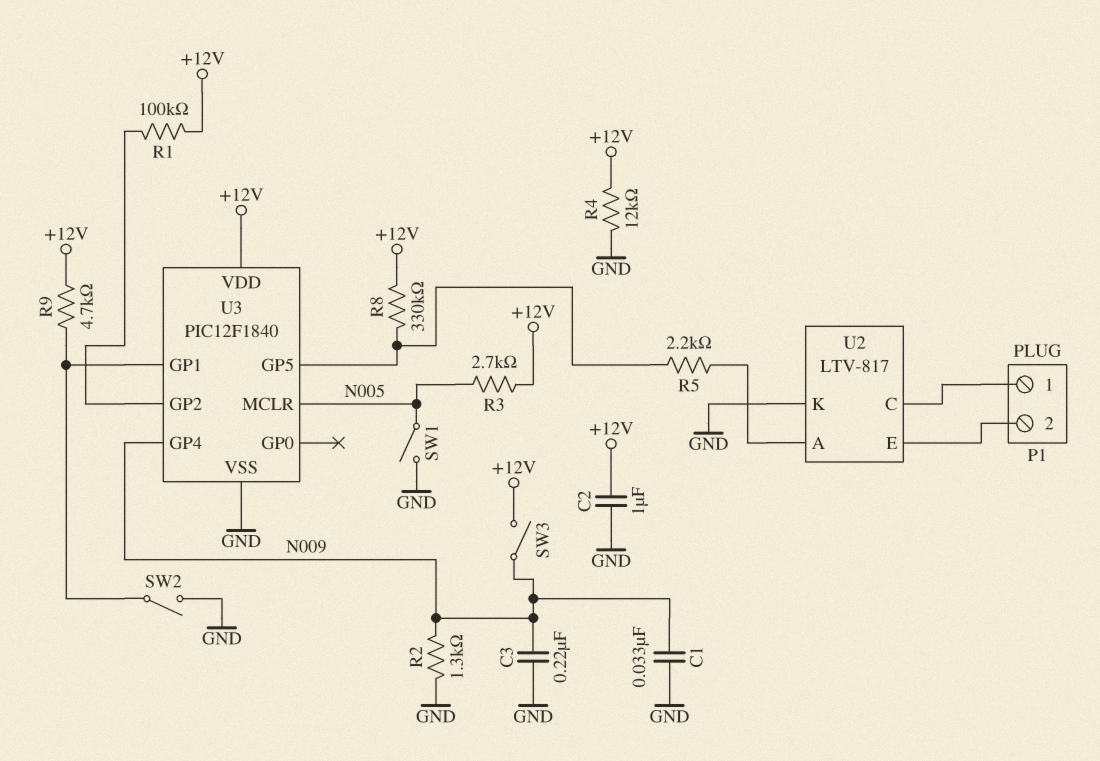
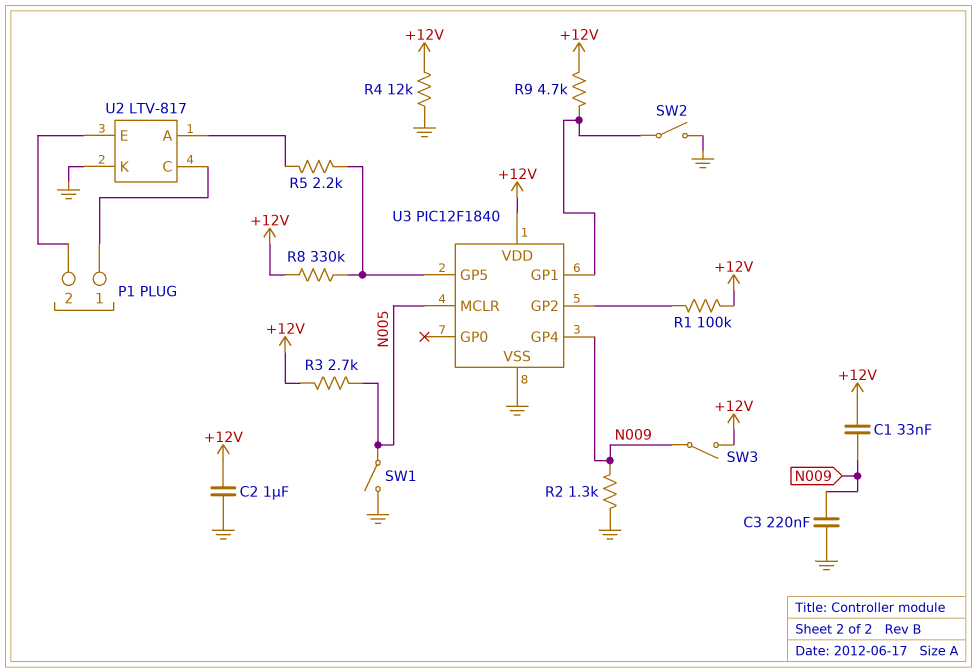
C1: 33nF (GND, N009) -> 33nF (+12V, N009)

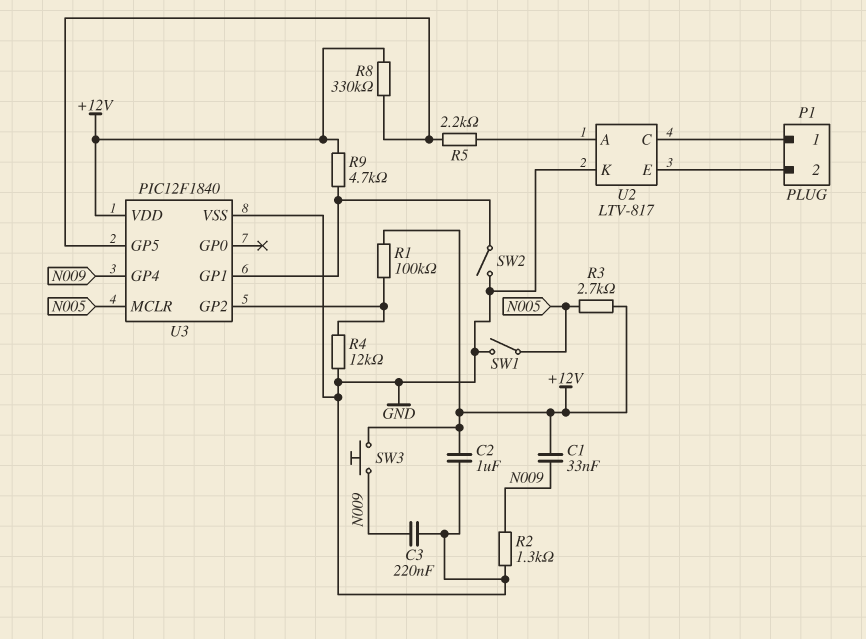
R4: 12k (+12V, GND) -> 12k (GND, U3/GP2)
SW3: switch (+12V, N009) -> button (+12V, N009)

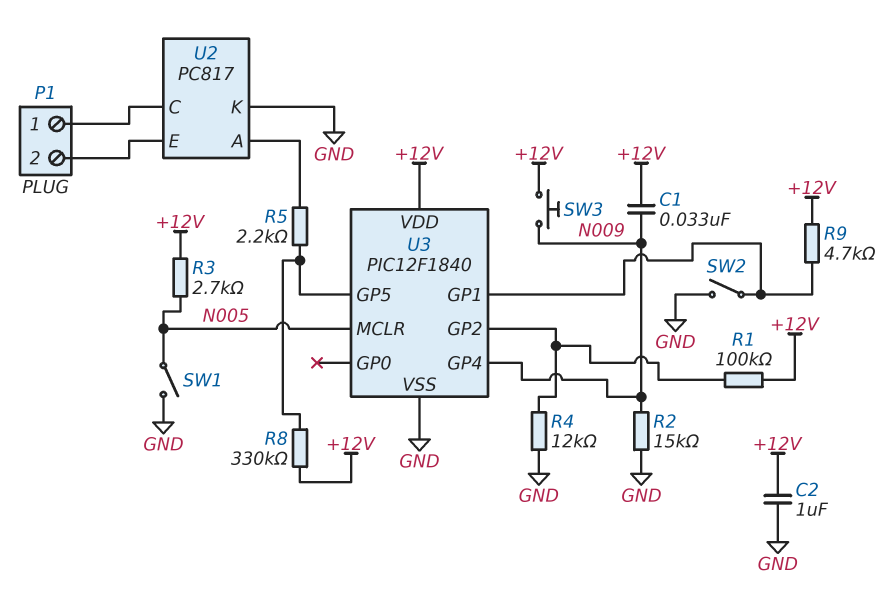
C3: 220nF (GND, N009) -> none
R2: 1.3k (GND, N009) -> 15k (GND, N009)
U2: LTV-817 -> PC817

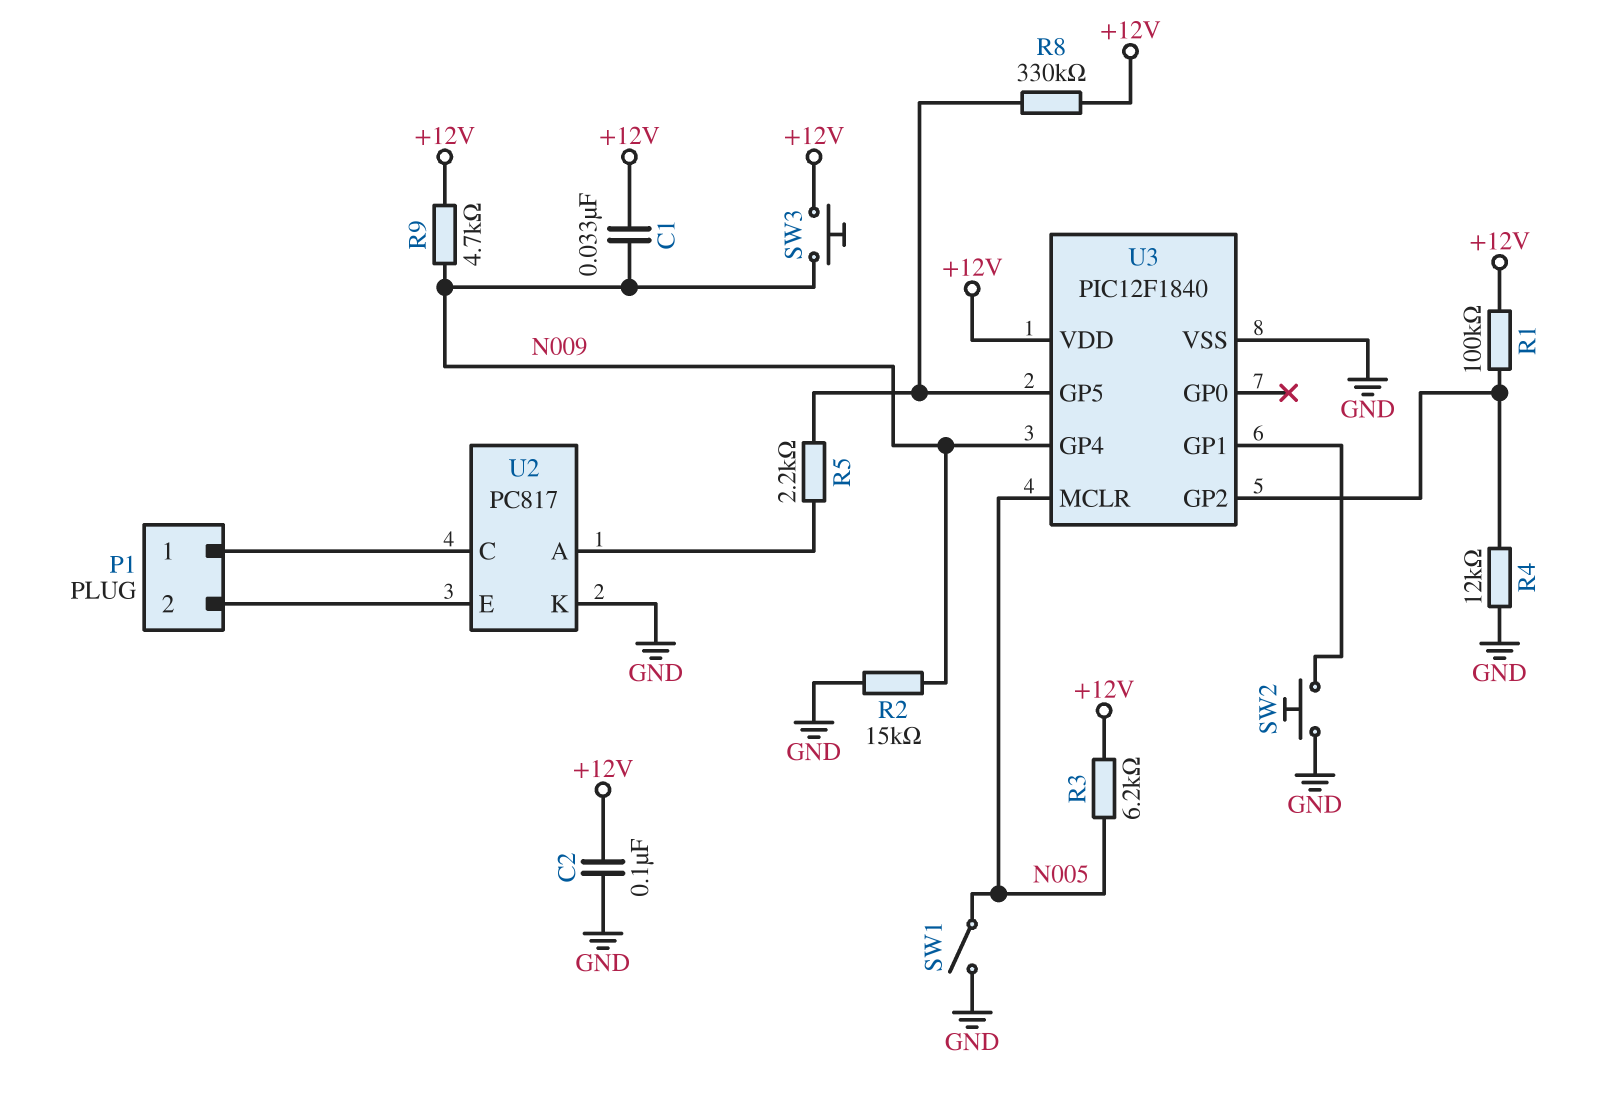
C2: 1uF (+12V, GND) -> 100nF (+12V, GND)
R3: 2.7k (+12V, N005) -> 6.2k (+12V, N005)
R9: 4.7k (+12V, U3/GP1) -> 4.7k (+12V, N009)
SW2: switch (GND, U3/GP1) -> button (GND, U3/GP1)

